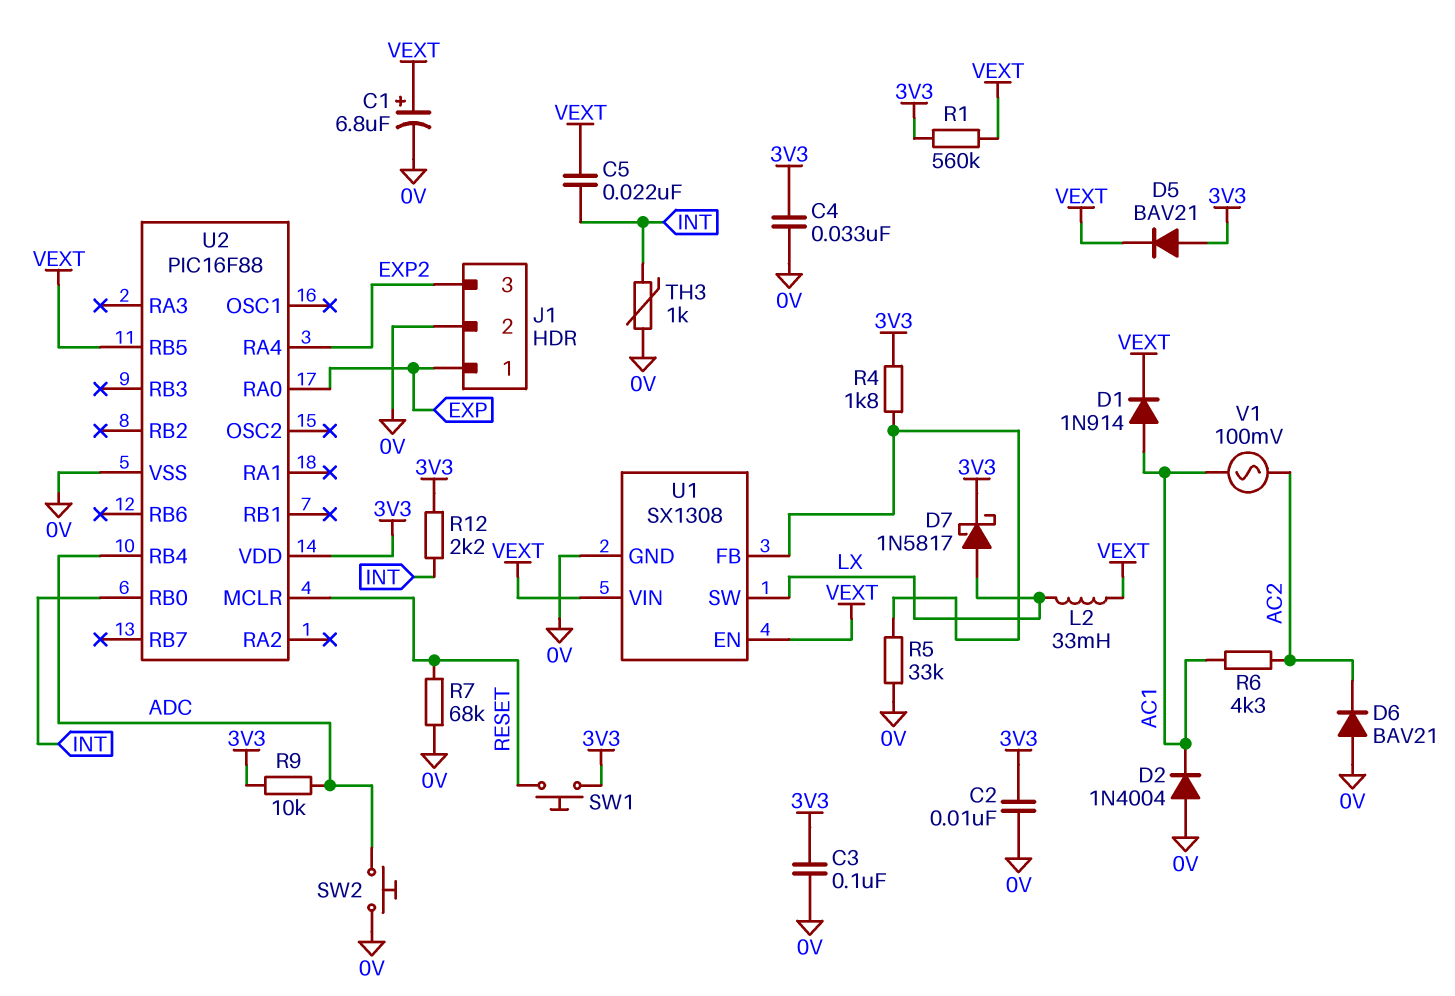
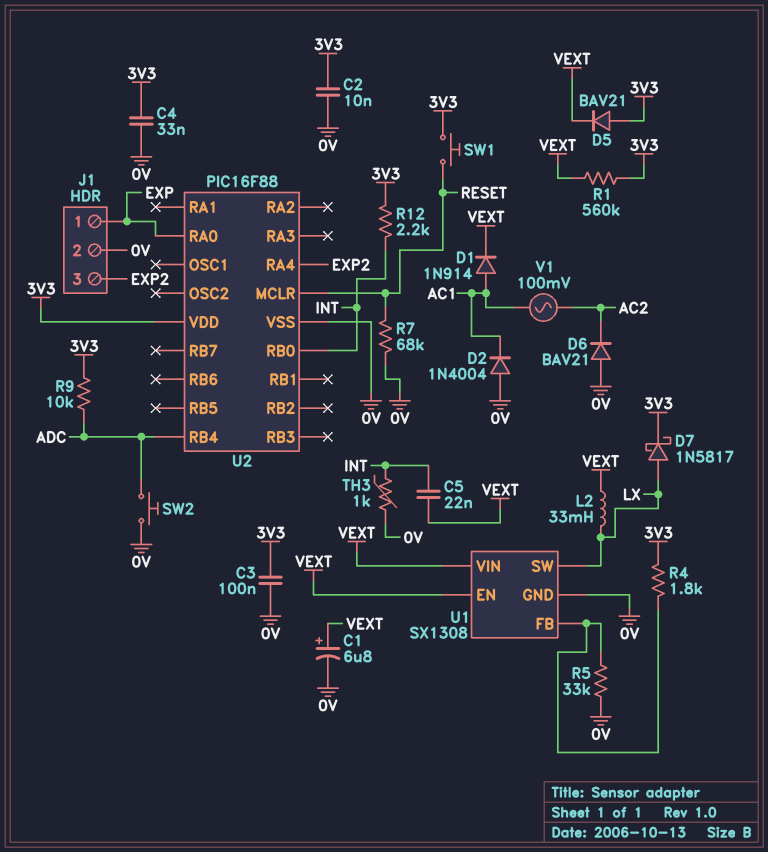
R6: 4.3k (AC1, AC2) -> none
U2 pin RB5: VEXT -> none

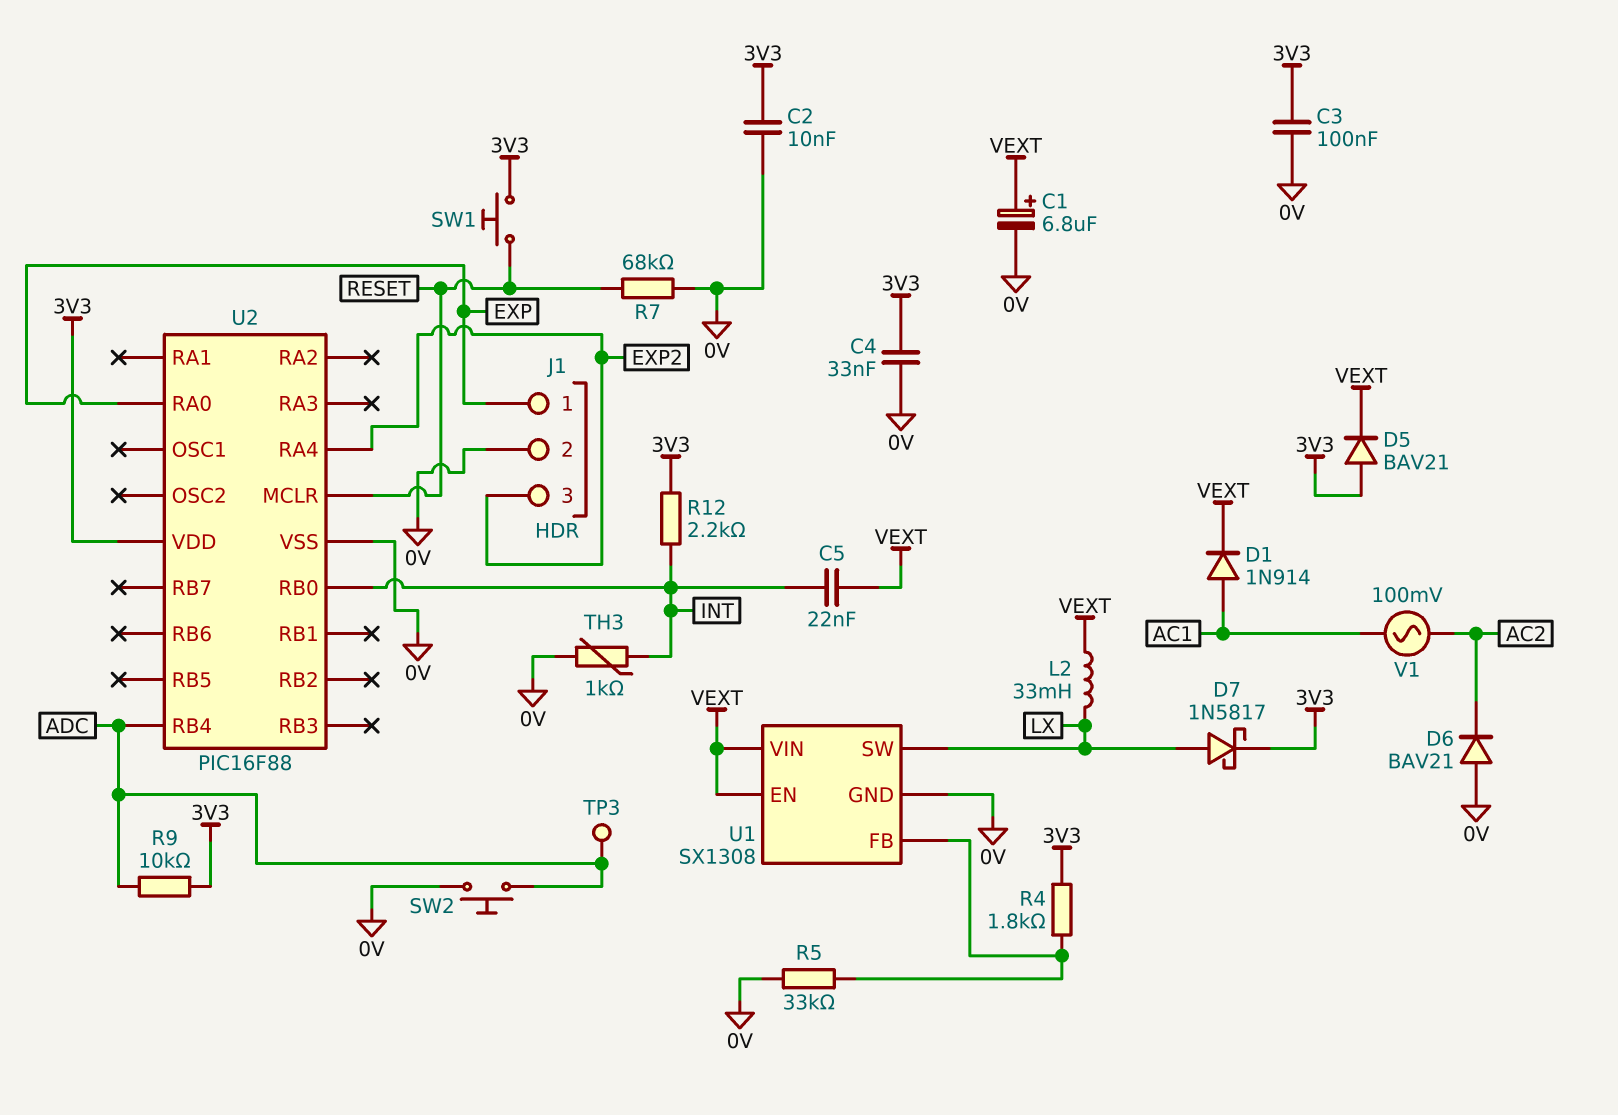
D2: diode 1N4004 (A 0V, K AC1) -> none
R1: 560k (3V3, VEXT) -> none
TP3: none -> test point (ADC)

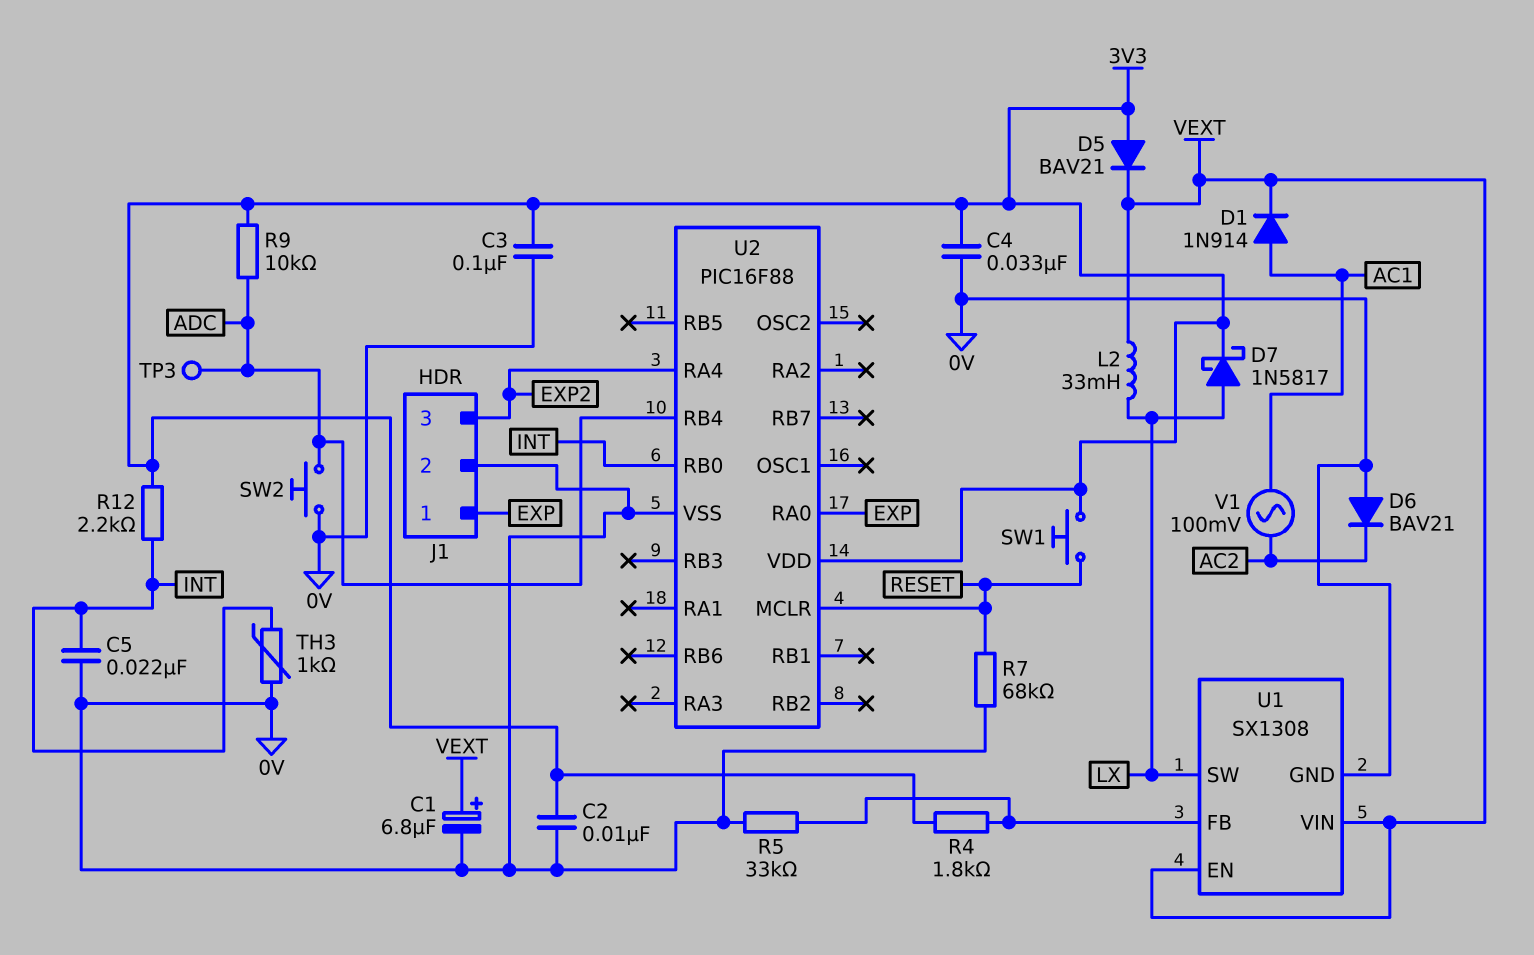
C5: 22nF (INT, VEXT) -> 22nF (0V, INT)

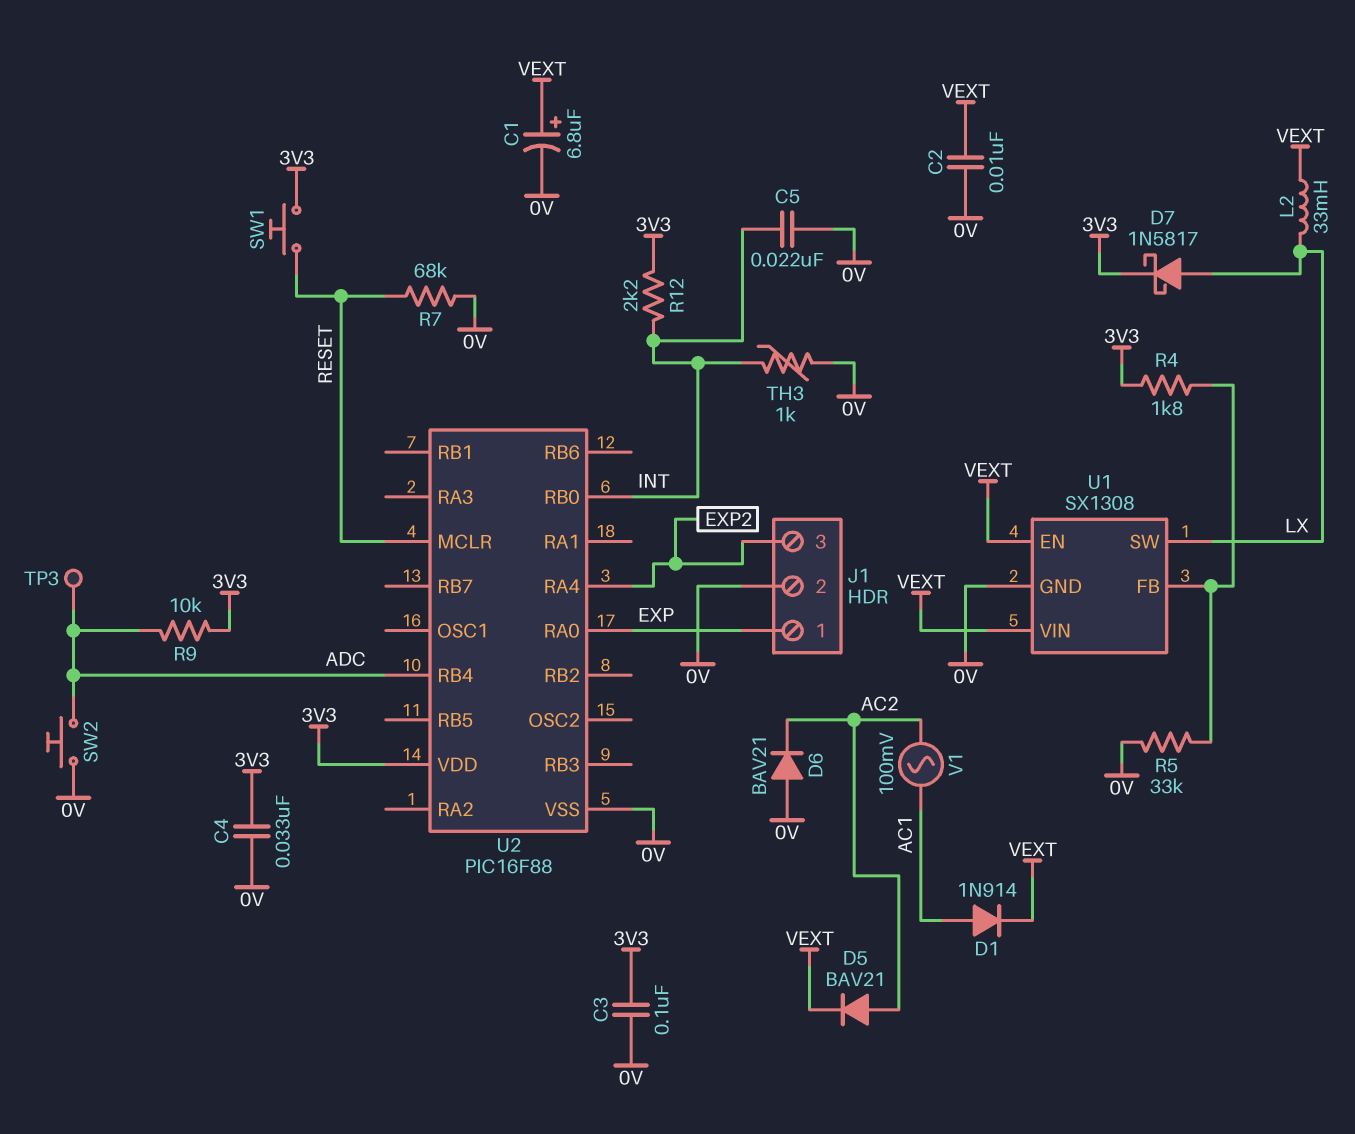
C2: 10nF (0V, 3V3) -> 10nF (0V, VEXT)
D5: diode BAV21 (A 3V3, K VEXT) -> diode BAV21 (A AC2, K VEXT)

